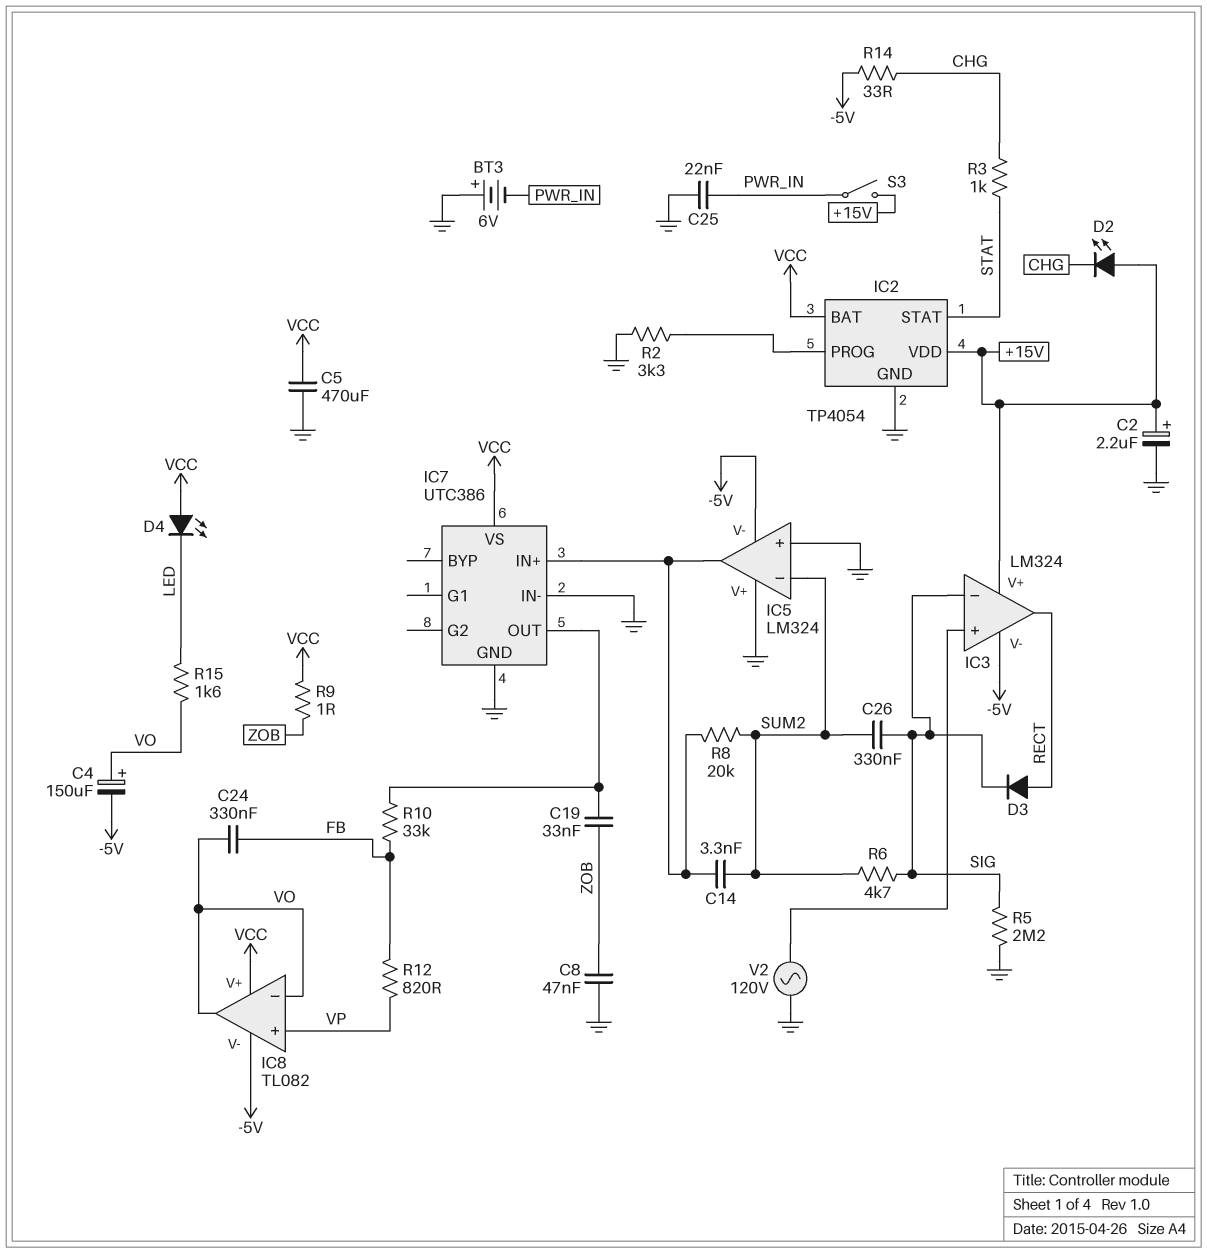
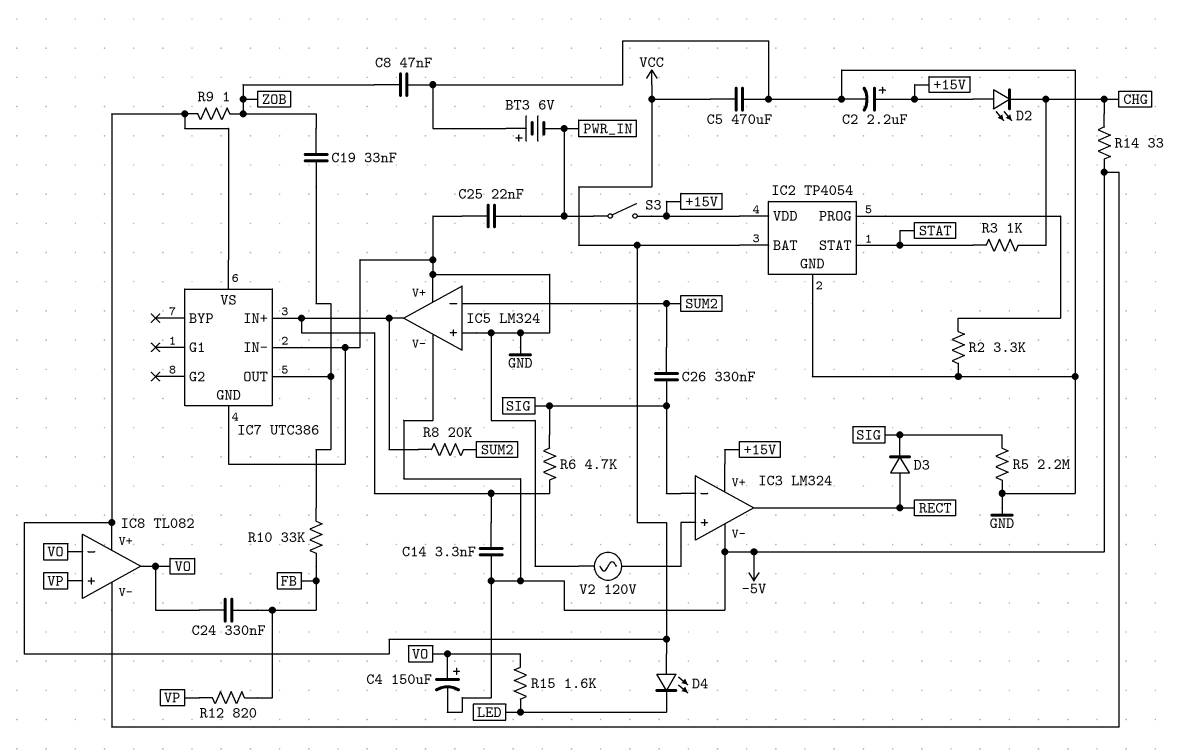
C14: 3.3nF (IC5/out, SUM2) -> 3.3nF (-5V, IC5/out)
R6: 4.7k (SIG, SUM2) -> 4.7k (IC5/out, SIG)

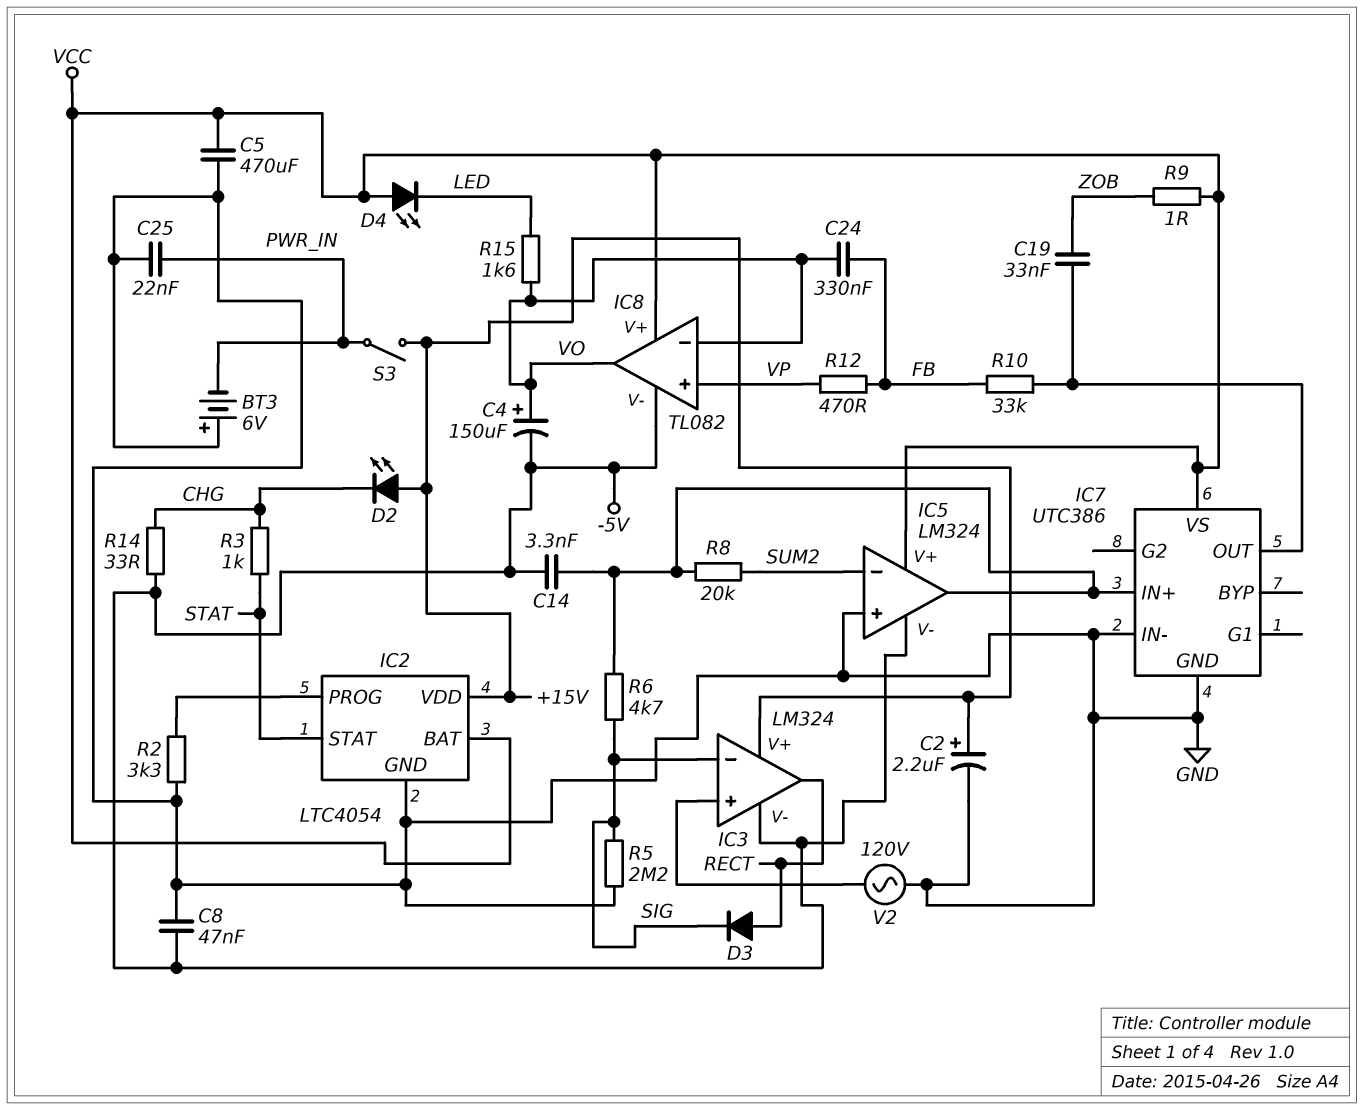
C8: 47nF (GND, ZOB) -> 47nF (-5V, GND)
C26: 330nF (SIG, SUM2) -> none
IC2: TP4054 -> LTC4054
IC5 pin V+: GND -> VCC
R12: 820 (FB, VP) -> 470 (FB, VP)

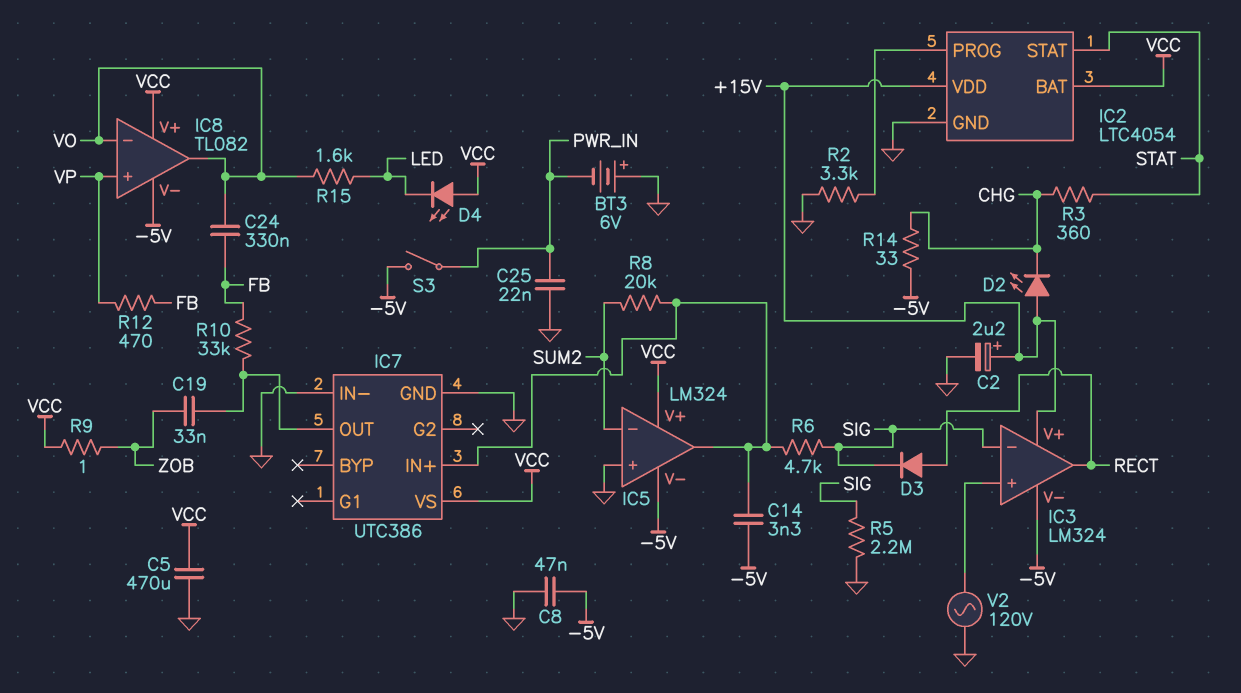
C4: 150uF (plus VO, minus -5V) -> none
R3: 1k (CHG, STAT) -> 360 (CHG, STAT)
S3: switch (+15V, PWR_IN) -> switch (-5V, PWR_IN)

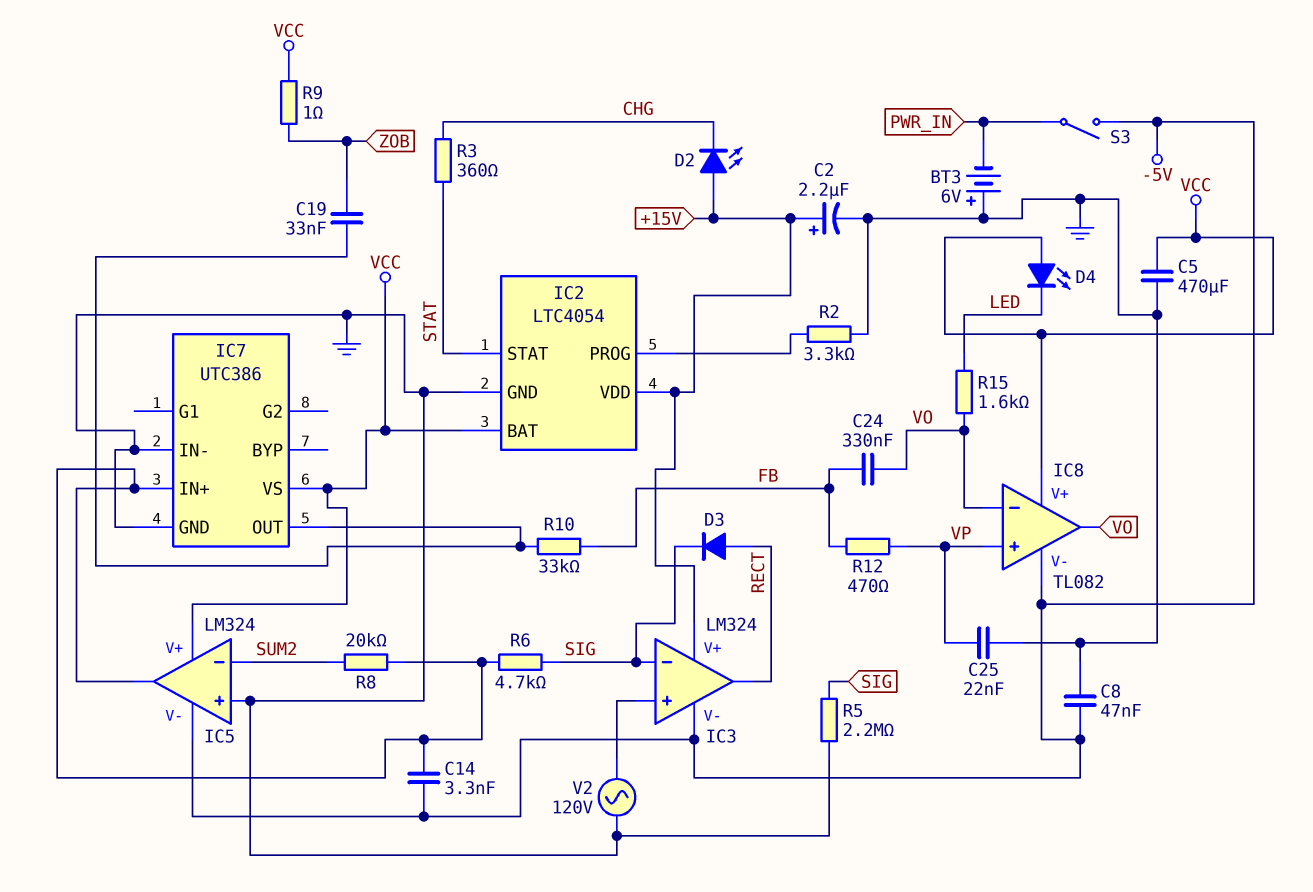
C25: 22nF (GND, PWR_IN) -> 22nF (GND, VP)
R14: 33 (-5V, CHG) -> none

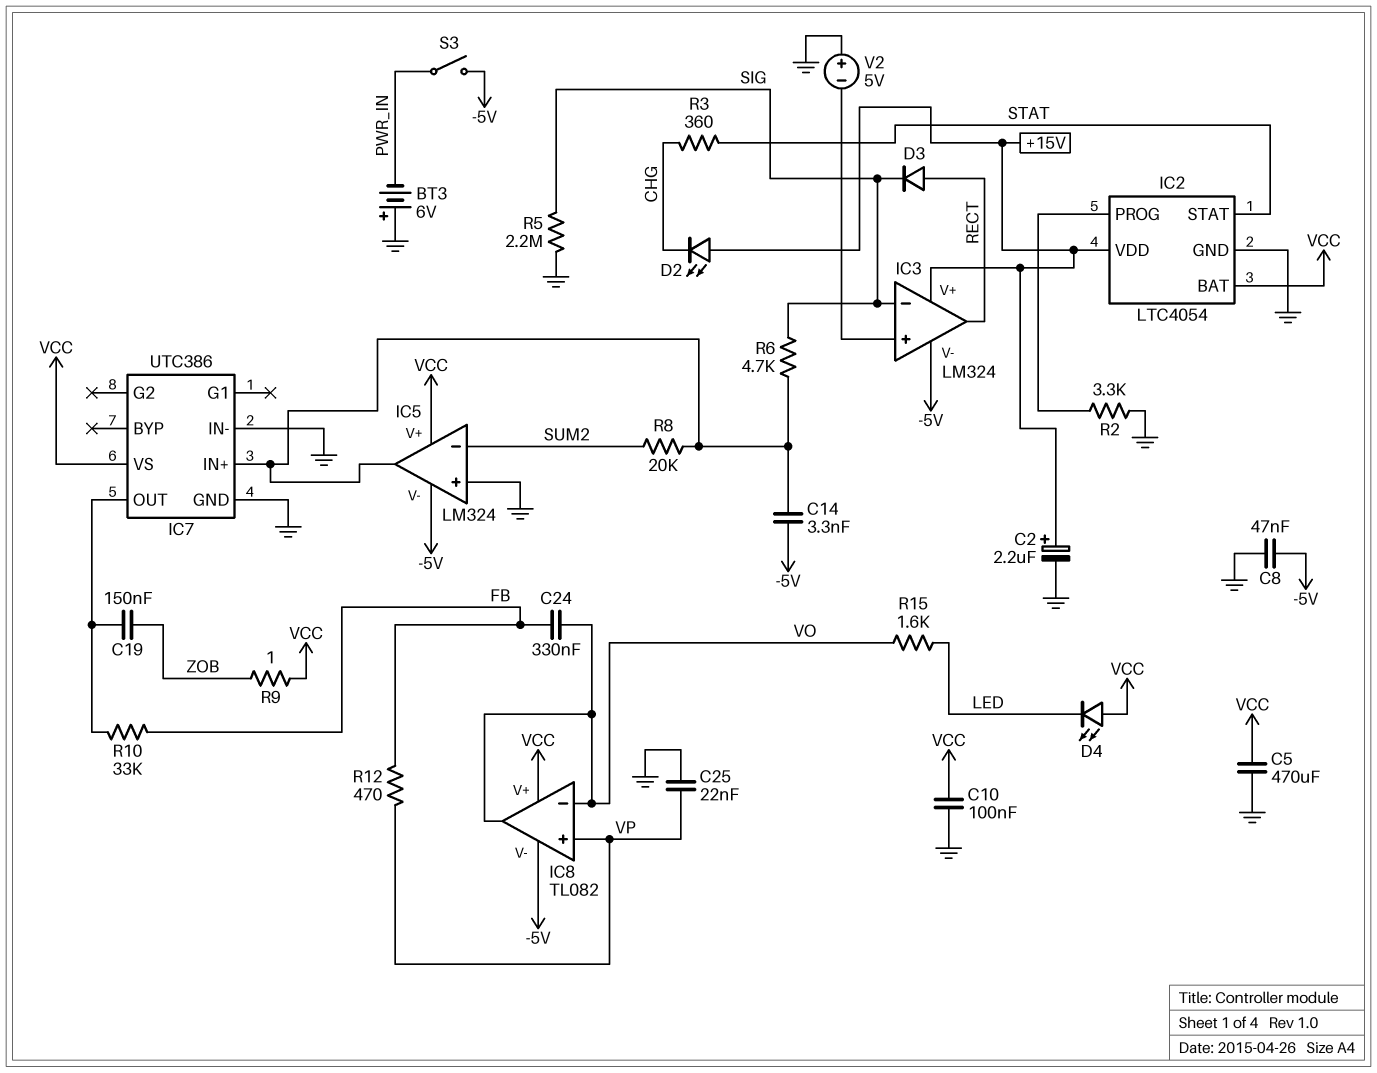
C10: none -> 100nF (GND, VCC)
C19: 33nF (IC7/OUT, ZOB) -> 150nF (IC7/OUT, ZOB)
V2: AC 120V (GND, IC3/in+) -> 5V (plus GND, minus IC3/in+)

